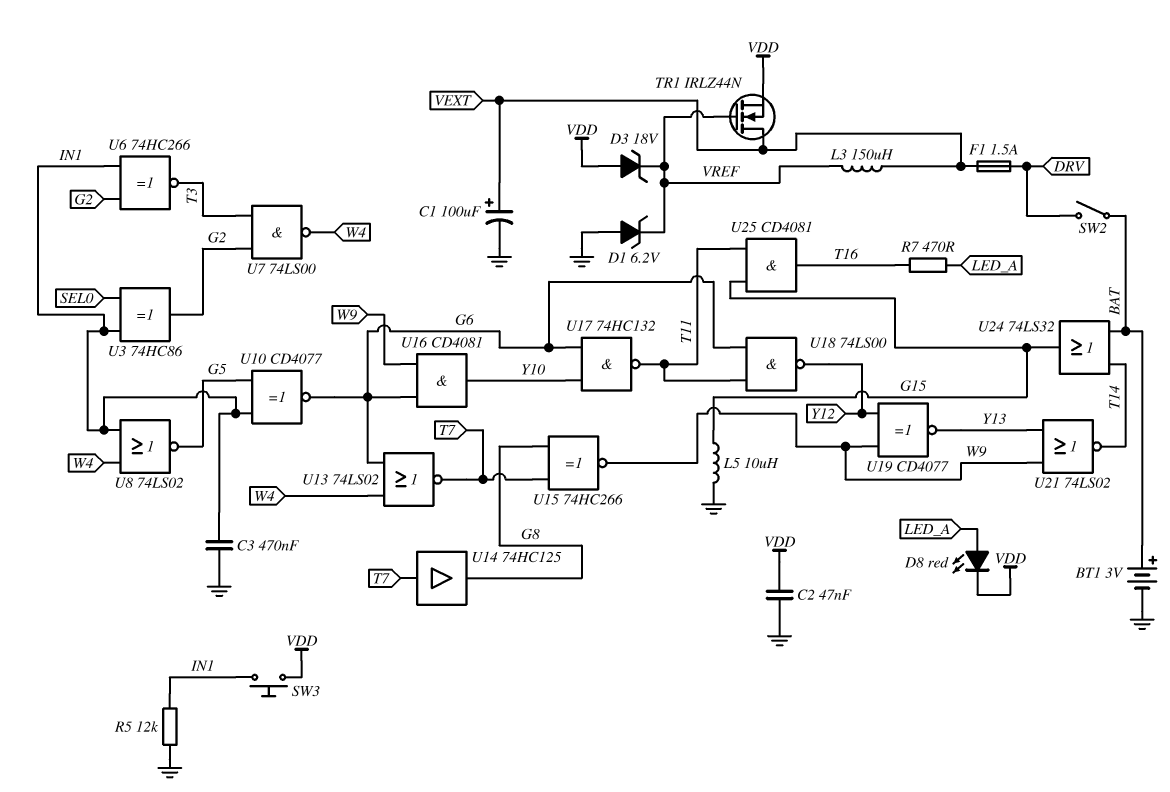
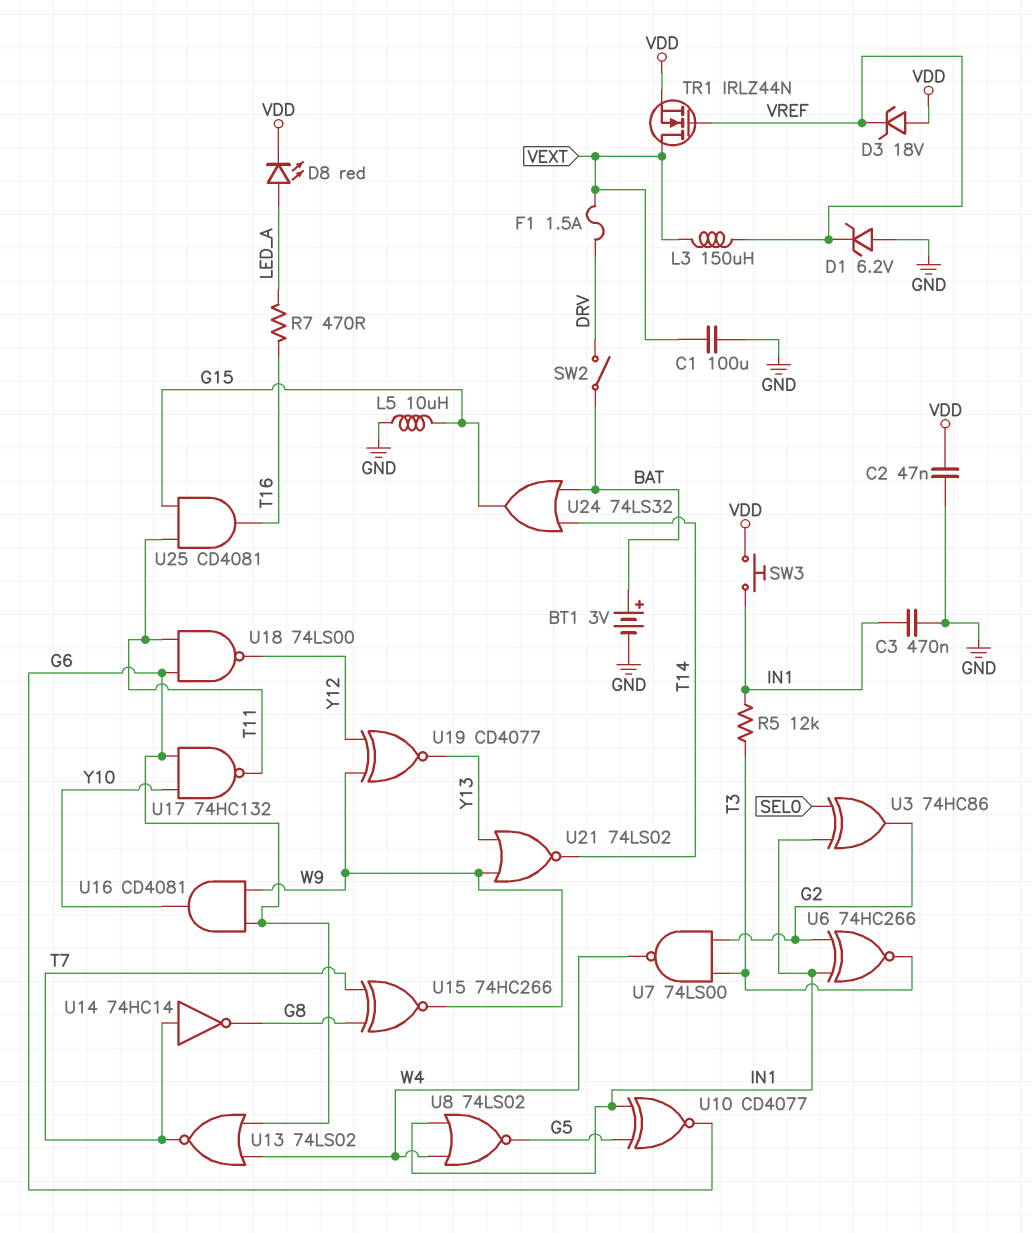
C1: 100uF (plus VEXT, minus GND) -> 100uF (GND, VEXT)
R5: 12k (GND, IN1) -> 12k (IN1, T3)
U14: buffer 74HC125 (in T7, out G8) -> NOT 74HC14 (in T7, out G8)

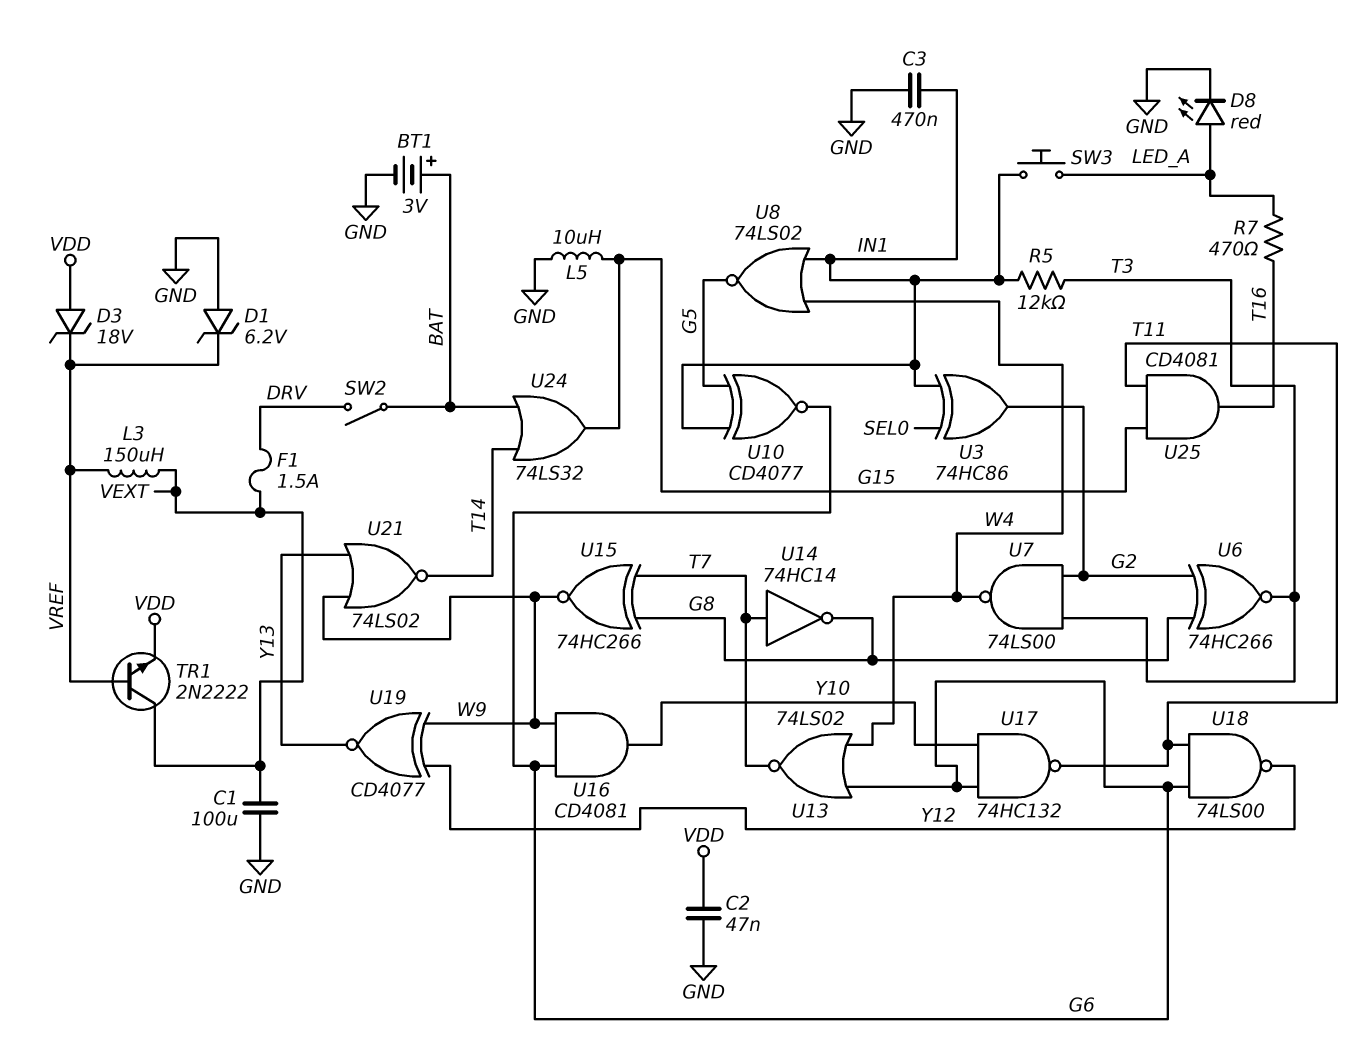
D8: LED red (A LED_A, K VDD) -> LED red (A LED_A, K GND)
SW3: button (IN1, VDD) -> button (IN1, LED_A)
TR1: NMOS IRLZ44N (G VREF, D VEXT, S VDD) -> NPN 2N2222 (B VREF, C VEXT, E VDD)
U6: XNOR 74HC266 (in G2, in IN1, out T3) -> XNOR 74HC266 (in G2, in G8, out T3)

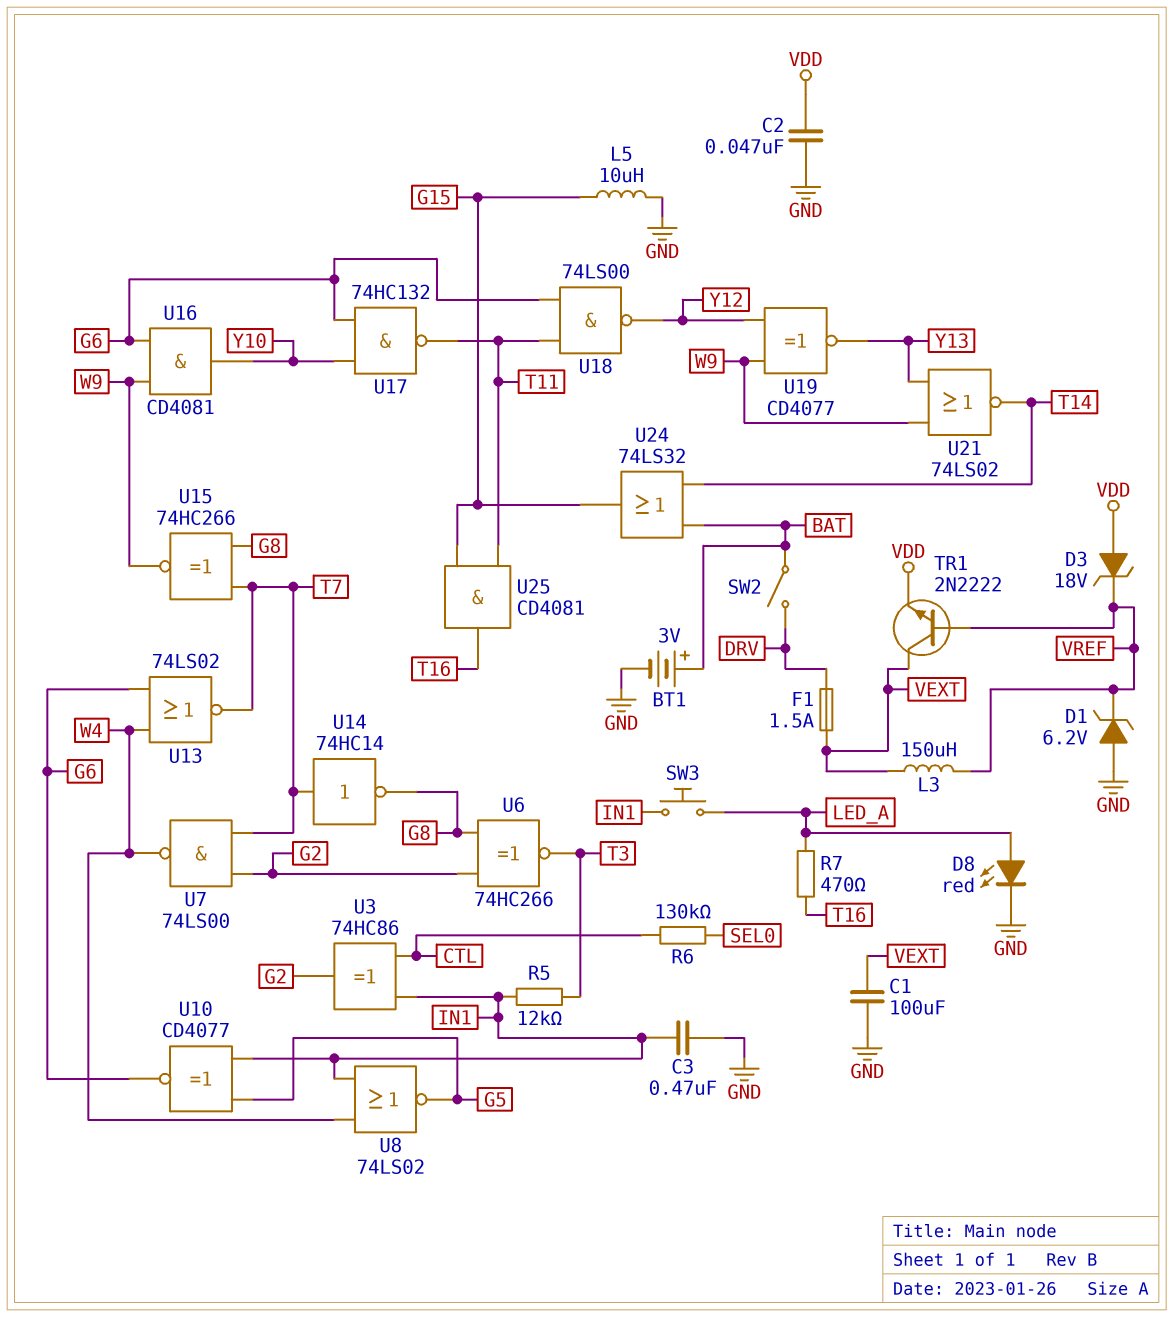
R6: none -> 130k (CTL, SEL0)
U3: XOR 74HC86 (in IN1, in SEL0, out G2) -> XOR 74HC86 (in CTL, in IN1, out G2)
U7: NAND 74LS00 (in G2, in T3, out W4) -> NAND 74LS00 (in G2, in T7, out W4)

